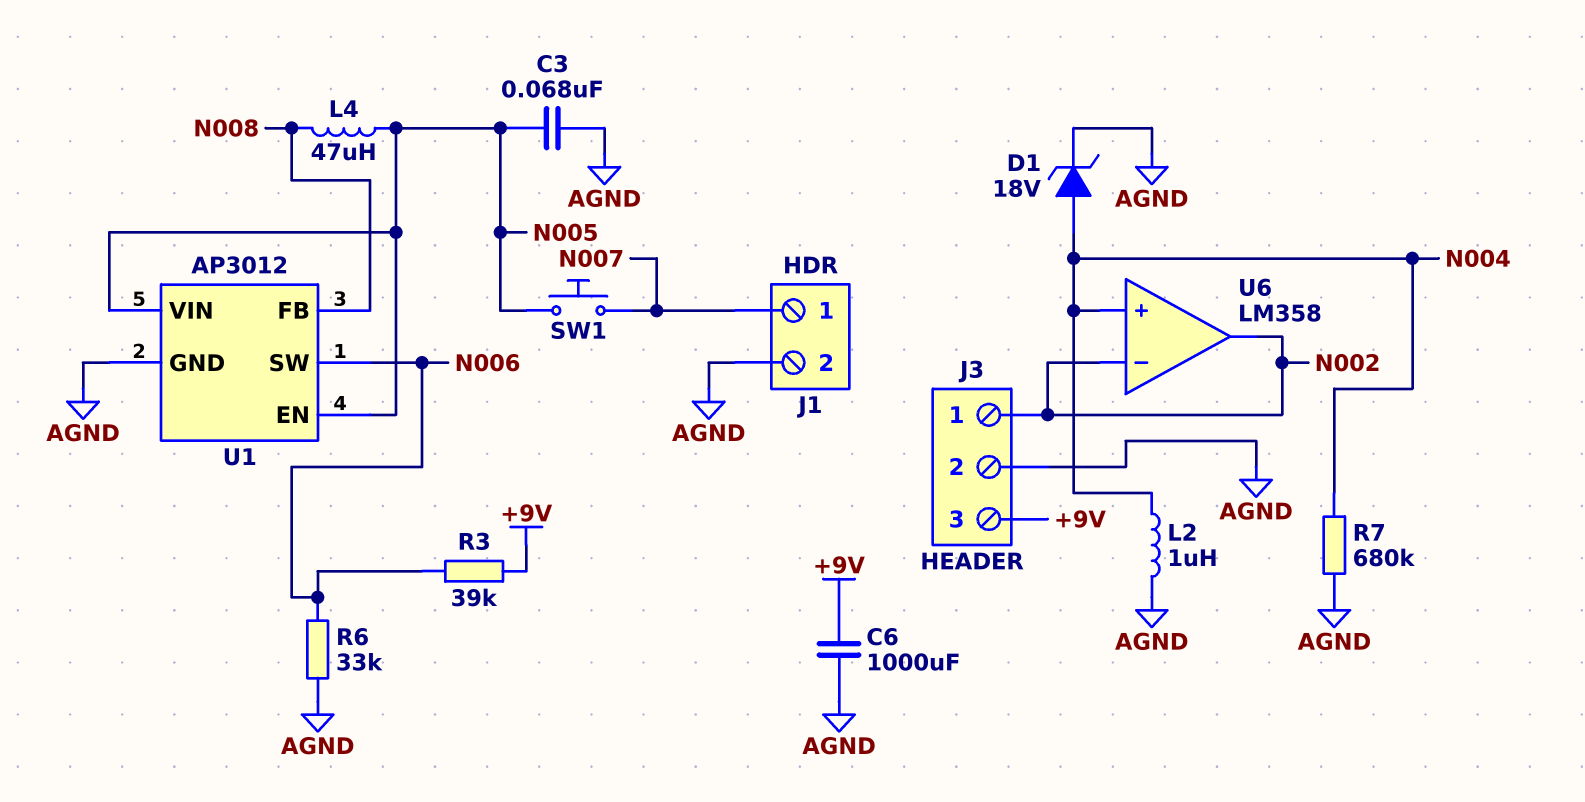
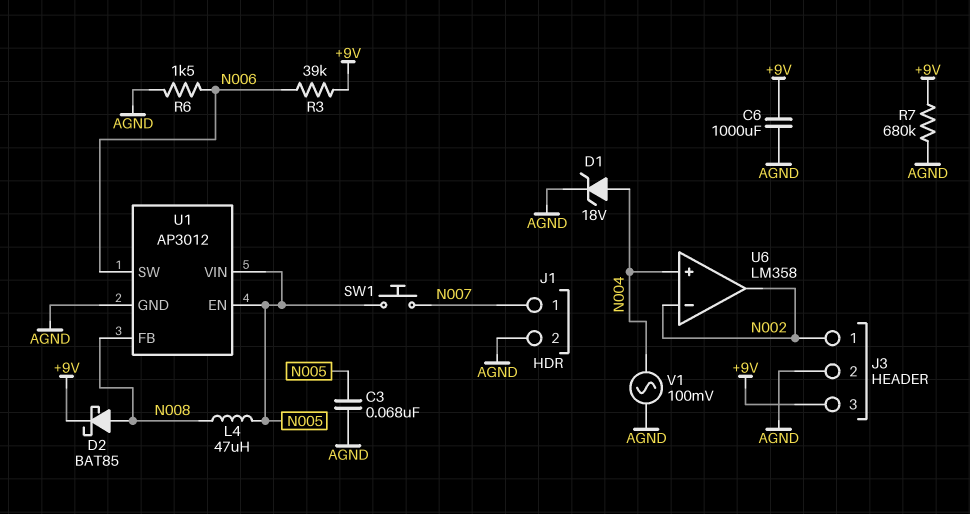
D2: none -> schottky BAT85 (A N008, K +9V)
L2: 1uH (AGND, N004) -> none
R6: 33k (AGND, N006) -> 1.5k (AGND, N006)
R7: 680k (AGND, N004) -> 680k (+9V, AGND)
V1: none -> AC 100mV (AGND, N004)

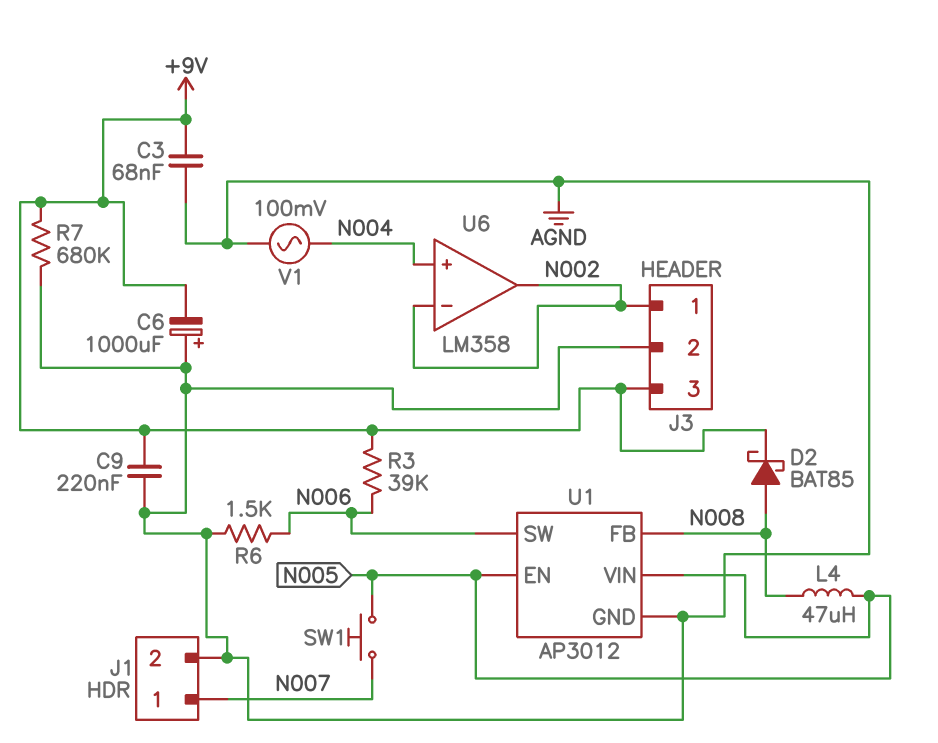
C3: 68nF (AGND, N005) -> 68nF (+9V, AGND)
C6: 1000uF (+9V, AGND) -> 1000uF (plus AGND, minus +9V)
C9: none -> 220nF (+9V, AGND)
D1: zener 18V (A N004, K AGND) -> none

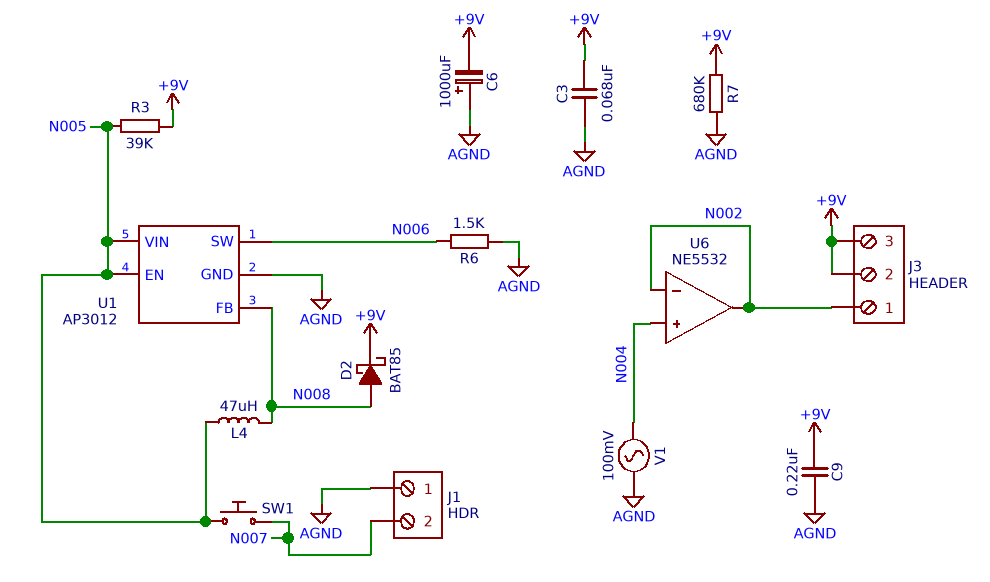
J1 pin 1: N007 -> AGND
J1 pin 2: AGND -> N007
J3 pin 2: AGND -> +9V
R3: 39k (+9V, N006) -> 39k (+9V, N005)
U6: LM358 -> NE5532

